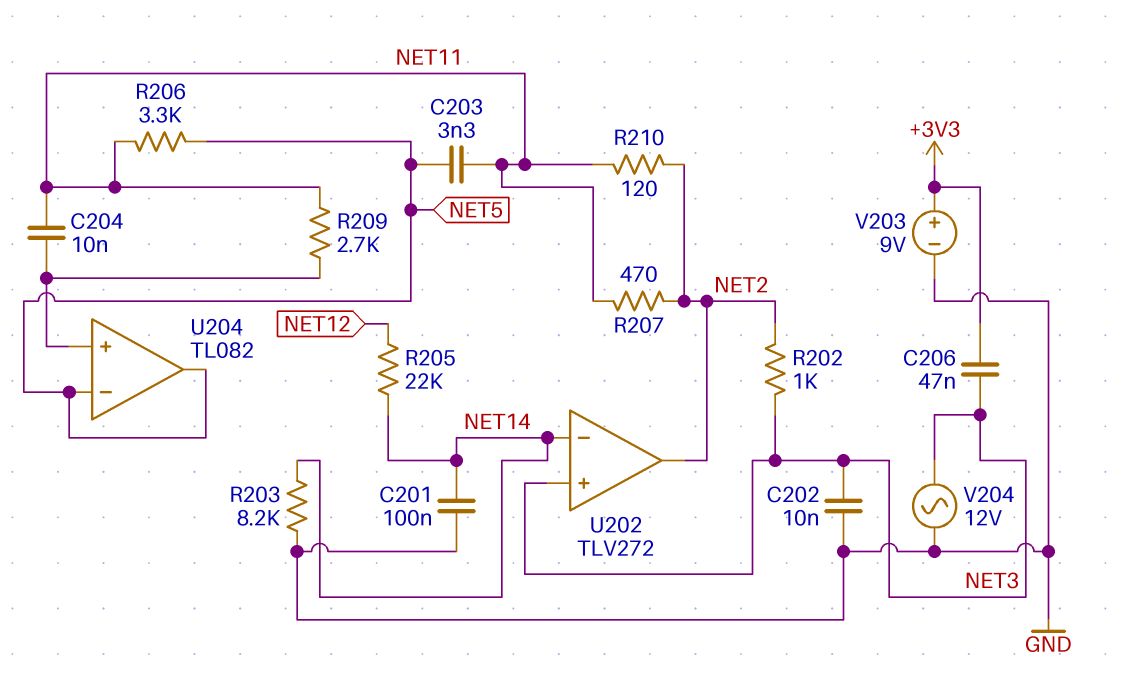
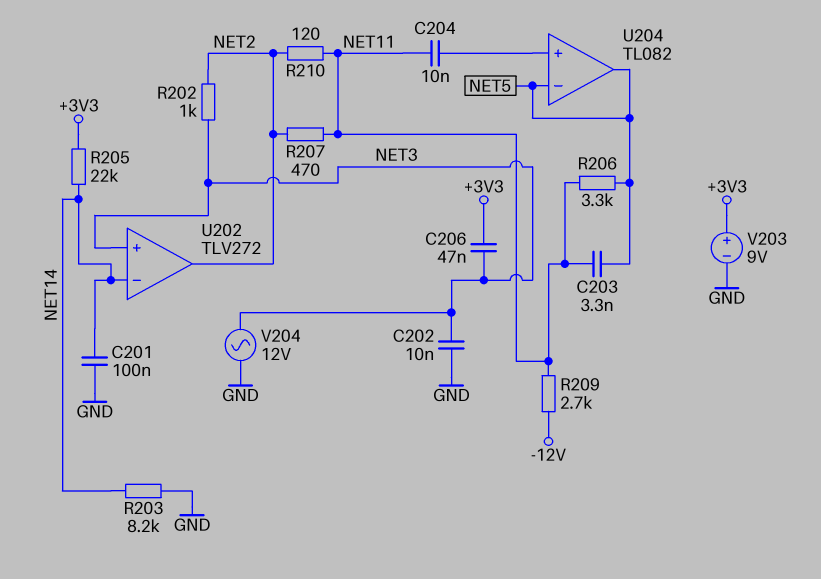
R205: 22k (NET12, NET14) -> 22k (+3V3, NET14)
R209: 2.7k (NET11, U204/in+) -> 2.7k (-12V, NET11)

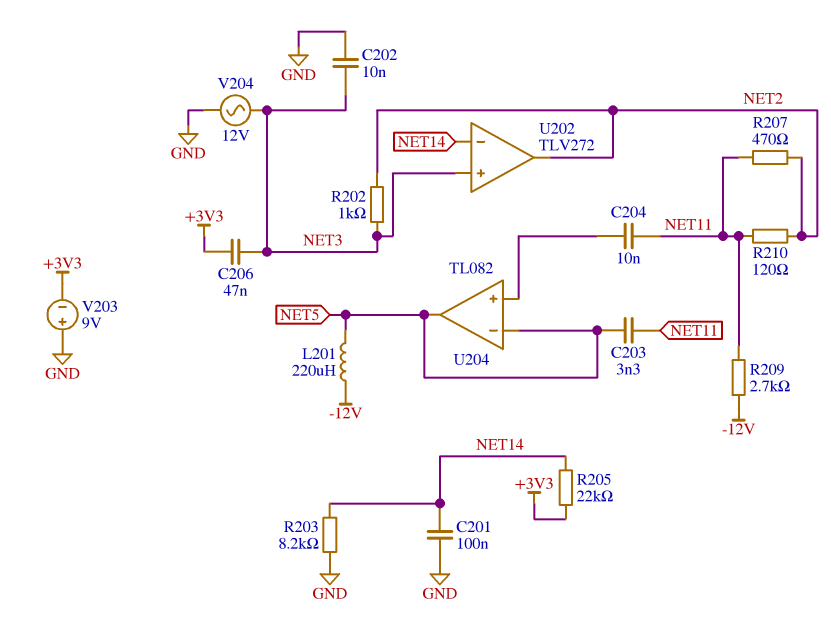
L201: none -> 220uH (-12V, NET5)
R206: 3.3k (NET5, NET11) -> none
V203: 9V (plus +3V3, minus GND) -> 9V (plus GND, minus +3V3)

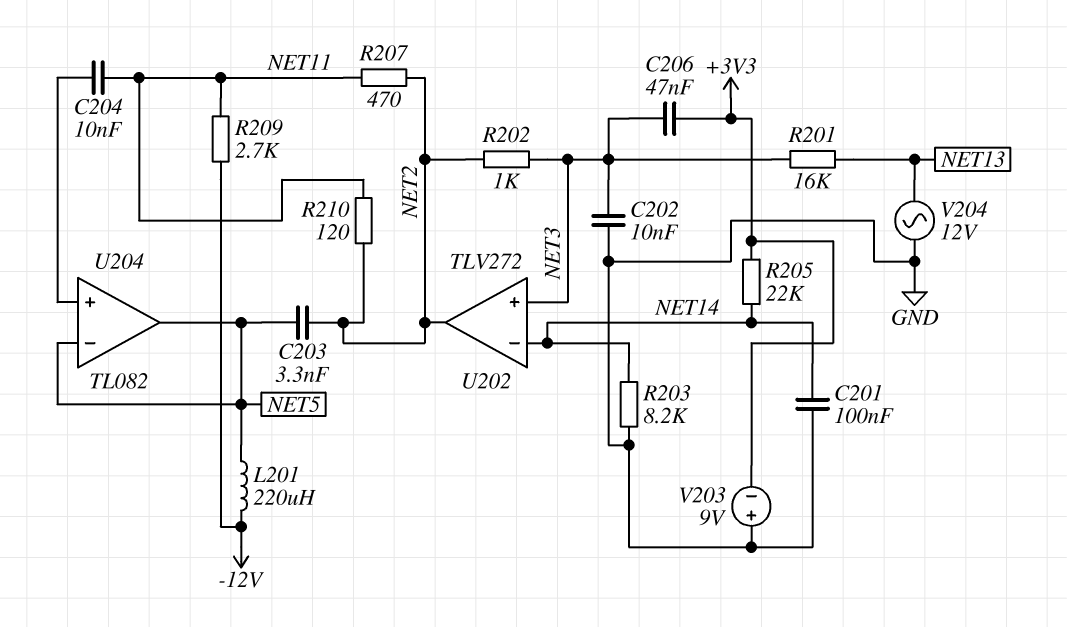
C203: 3.3nF (NET5, NET11) -> 3.3nF (NET2, NET5)
R201: none -> 16k (NET3, NET13)
V204: AC 12V (GND, NET3) -> AC 12V (GND, NET13)

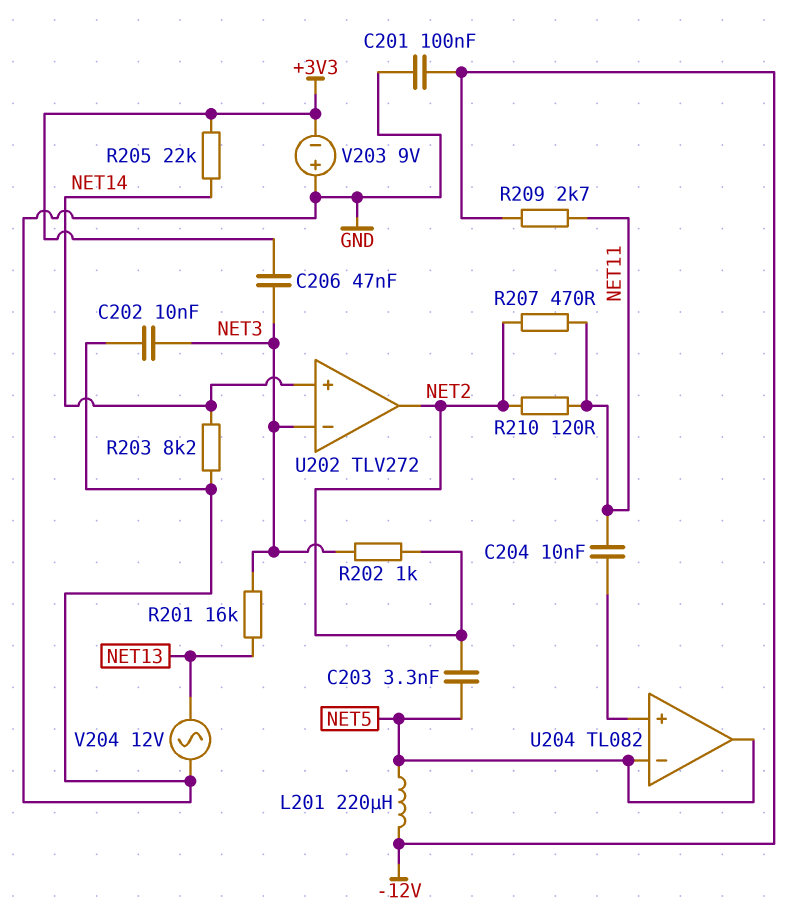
C201: 100nF (GND, NET14) -> 100nF (-12V, GND)
U202 pin in+: NET3 -> NET14
U202 pin in-: NET14 -> NET3

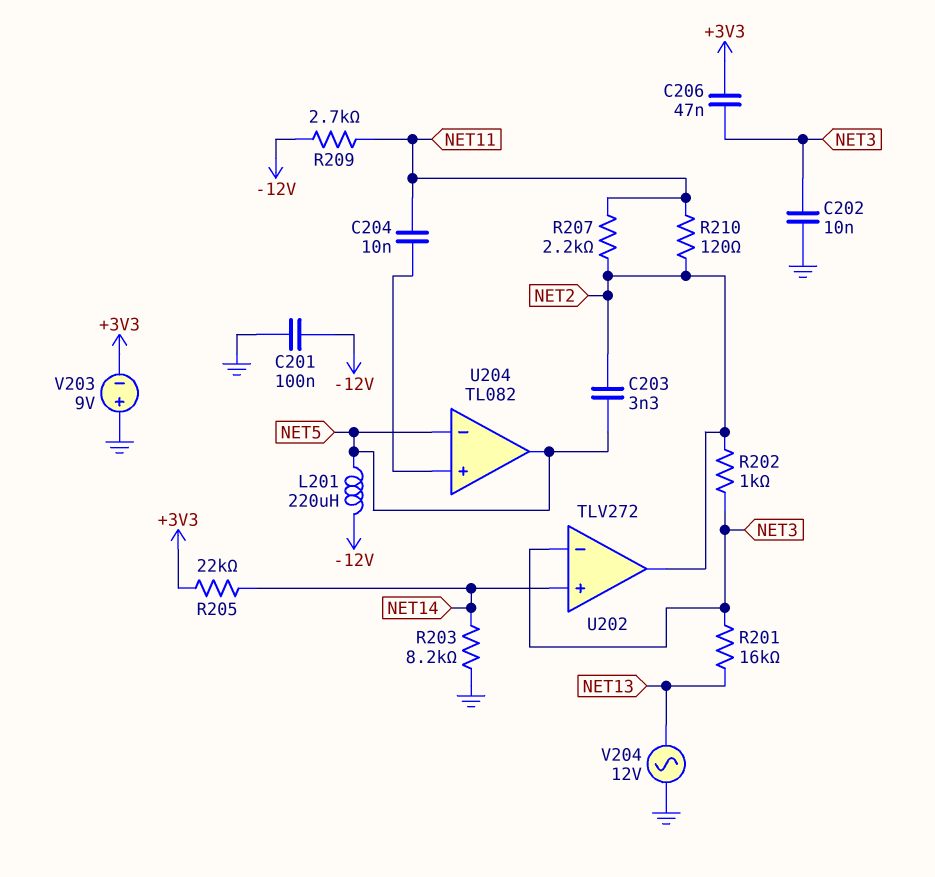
R207: 470 (NET2, NET11) -> 2.2k (NET2, NET11)

